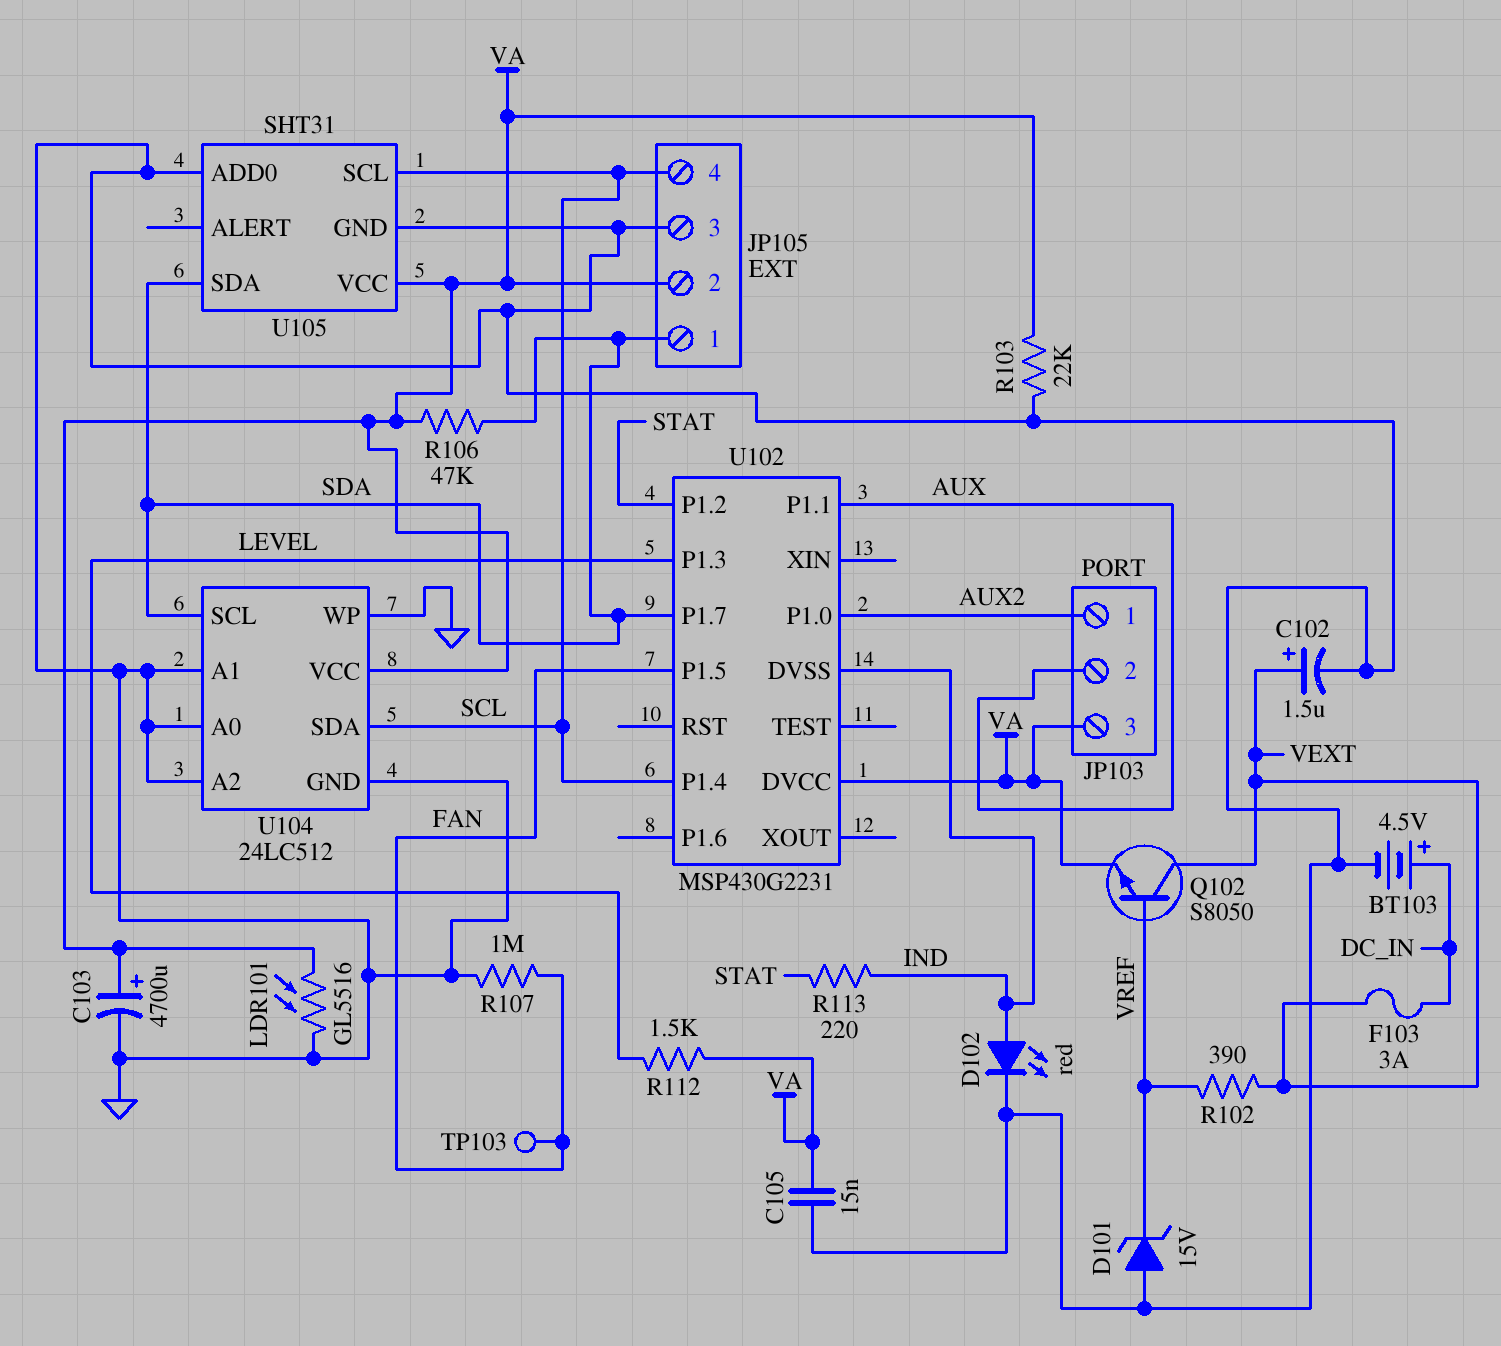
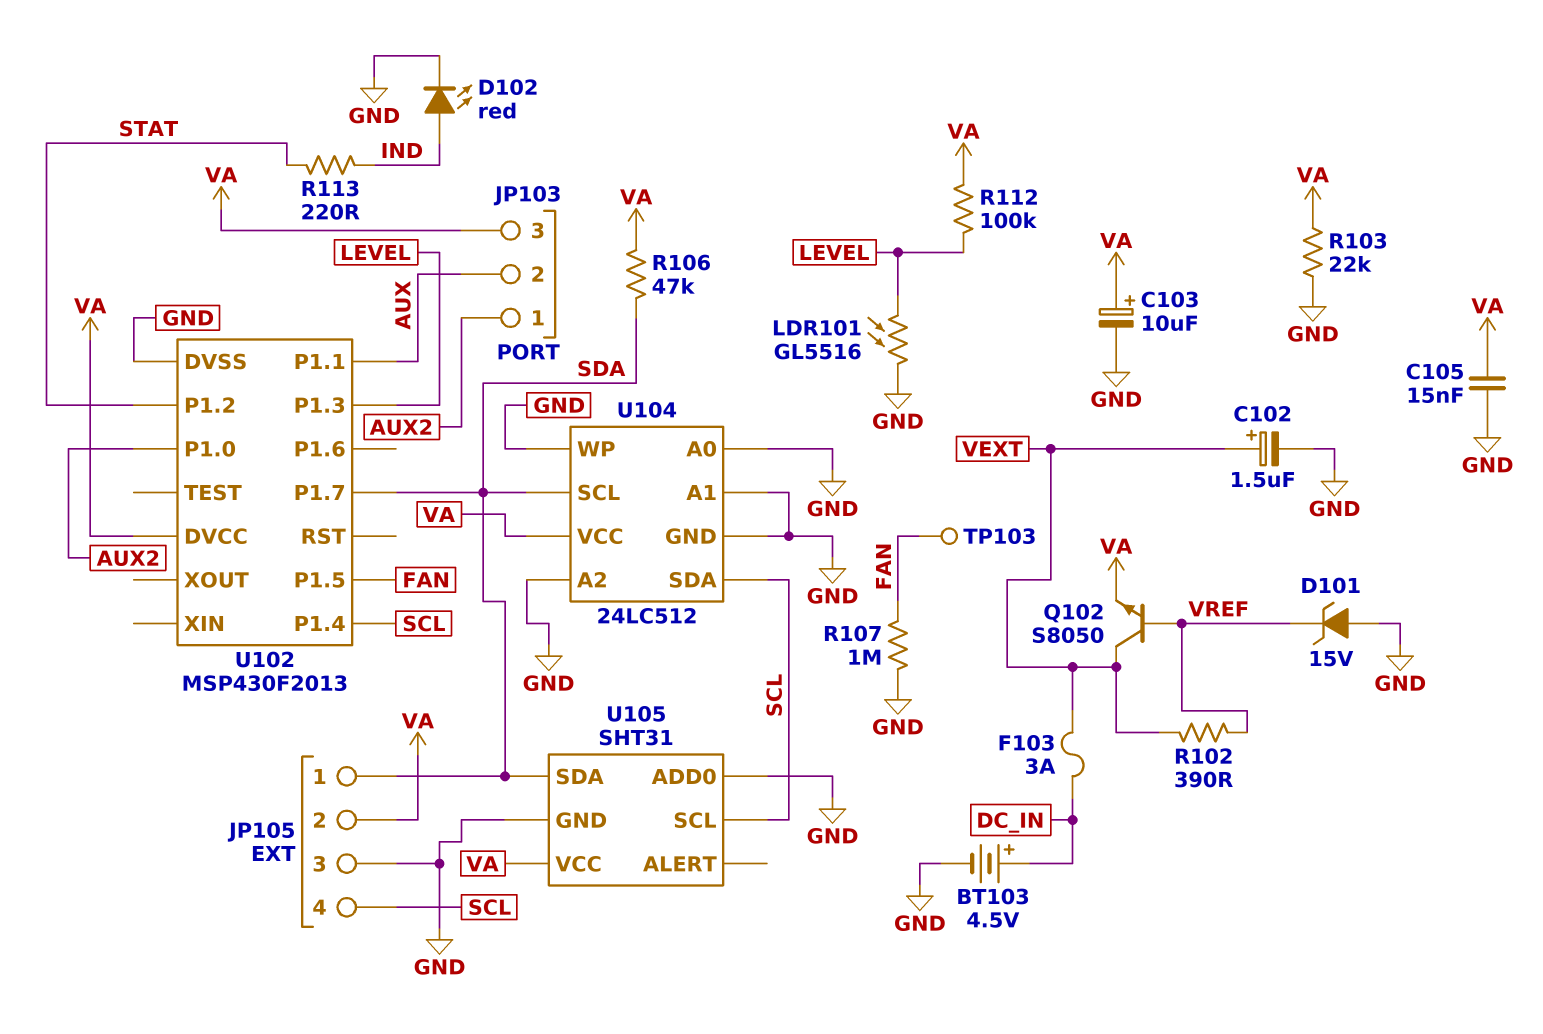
C103: 4700uF (plus VA, minus GND) -> 10uF (plus VA, minus GND)
LDR101: GL5516 (GND, VA) -> GL5516 (GND, LEVEL)
R112: 1.5k (LEVEL, VA) -> 100k (LEVEL, VA)
U102: MSP430G2231 -> MSP430F2013
U102 pin DVSS: IND -> GND

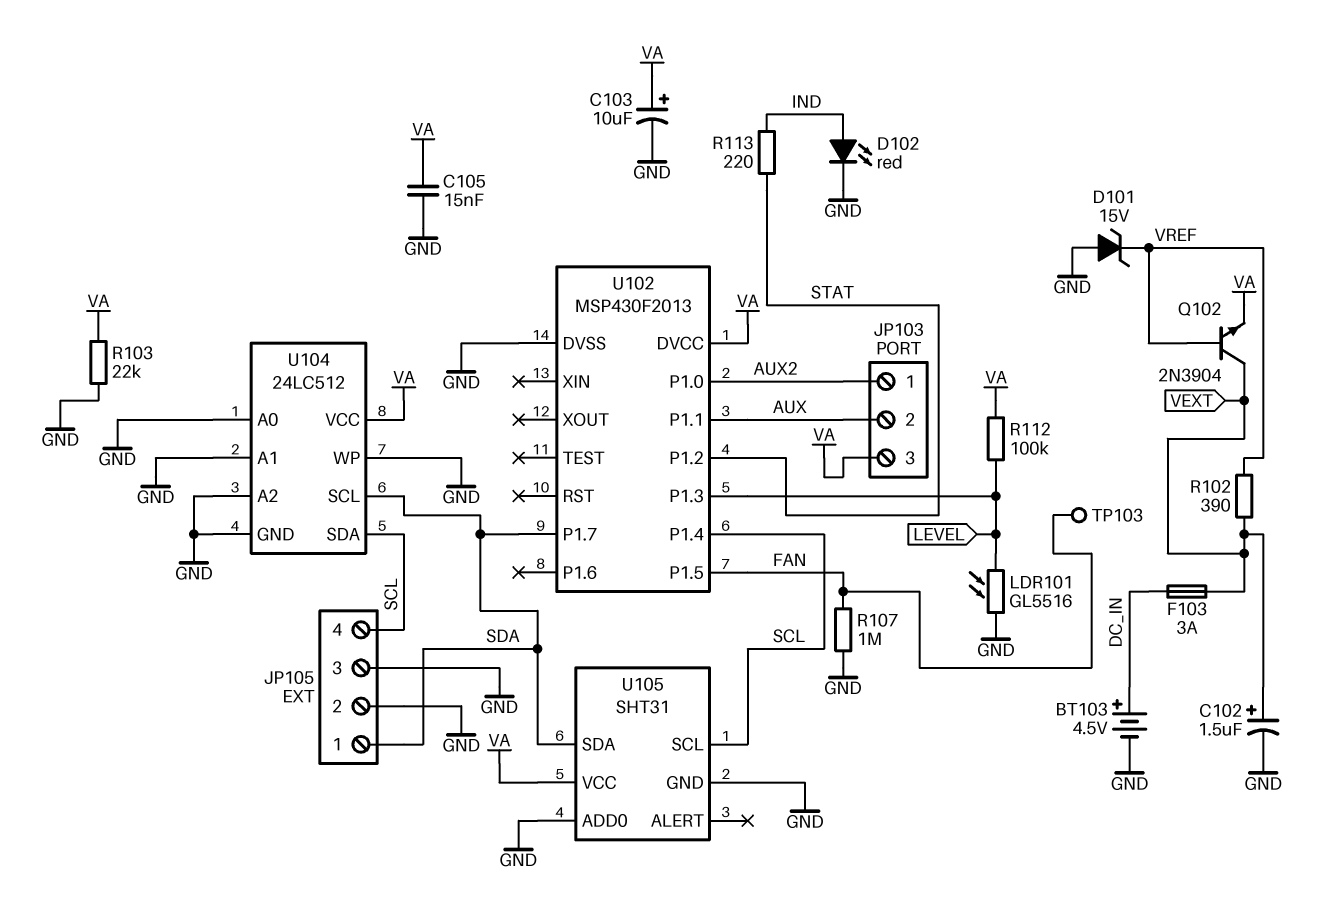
JP105 pin 2: VA -> GND
Q102: NPN S8050 (B VREF, C VEXT, E VA) -> NPN 2N3904 (B VREF, C VEXT, E VA)
R106: 47k (SDA, VA) -> none

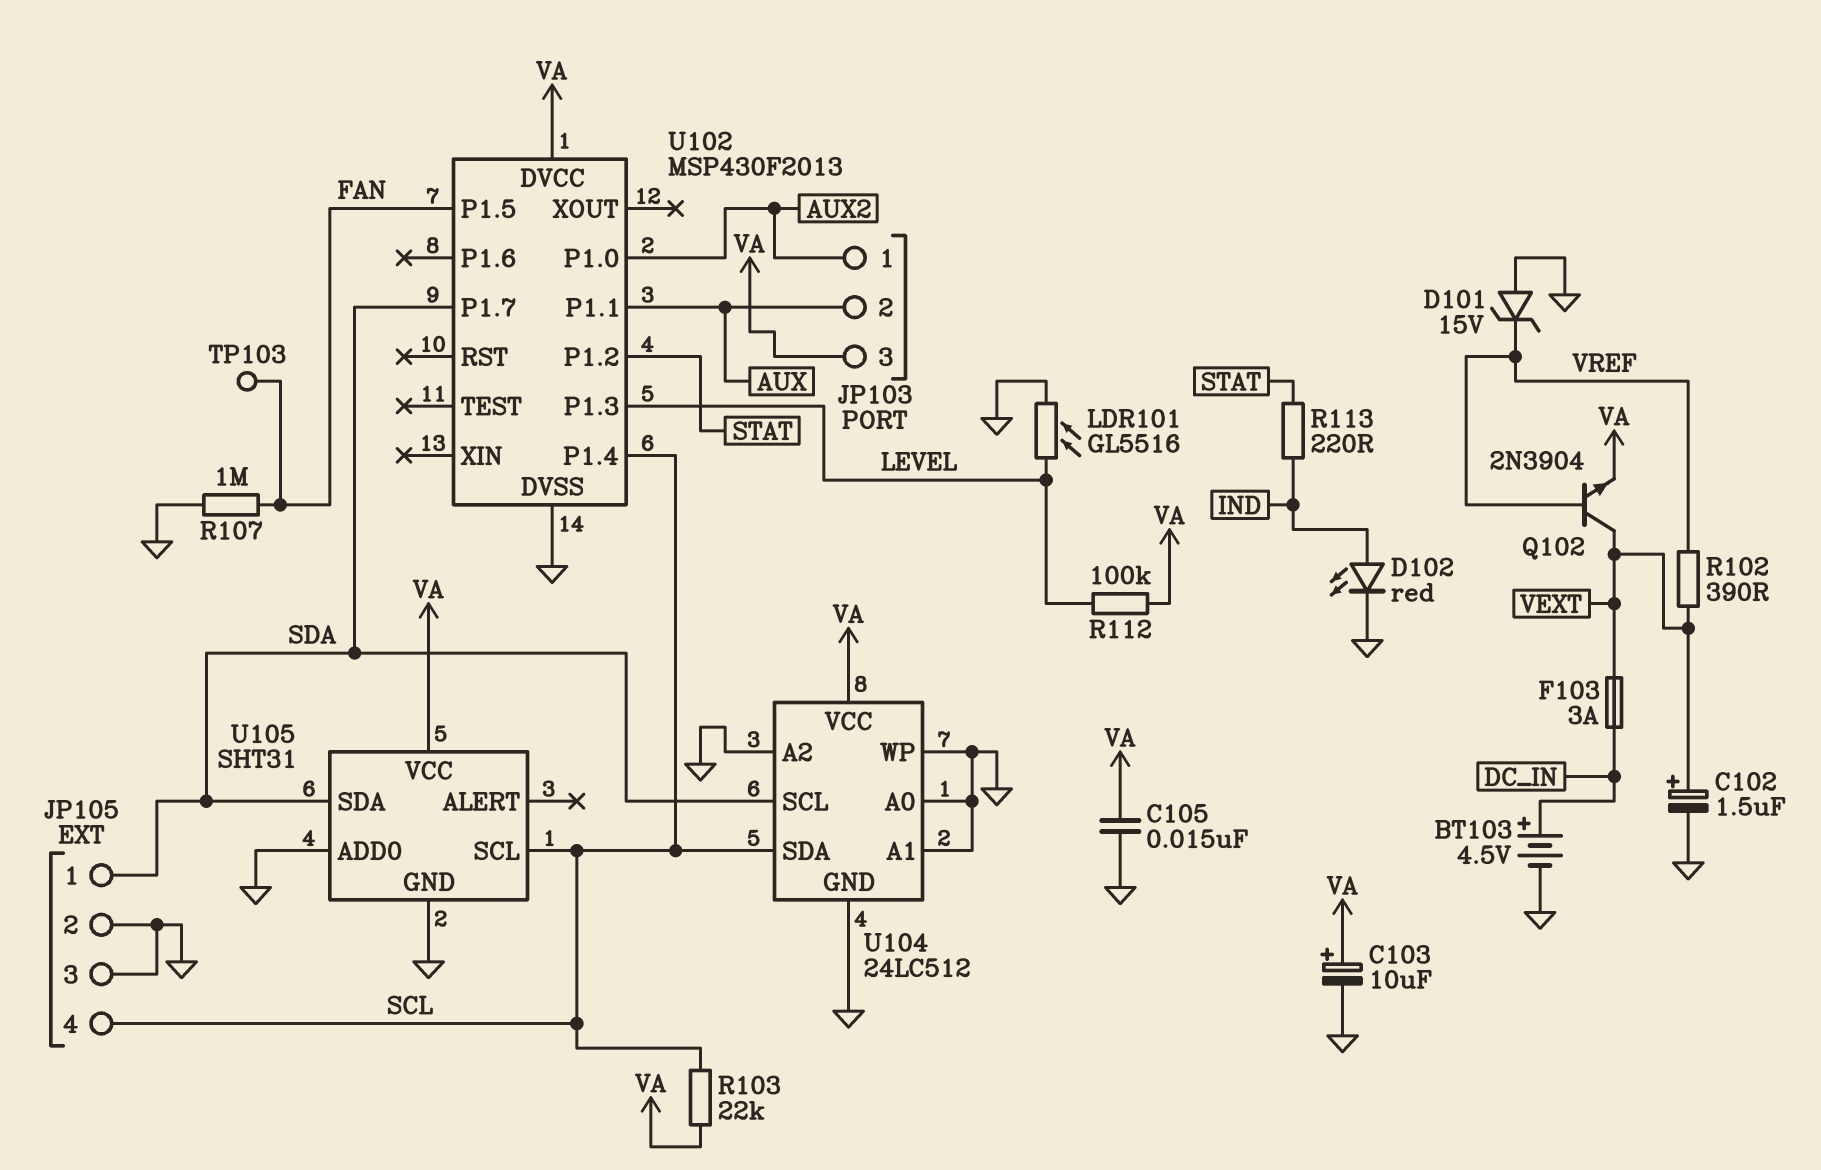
R103: 22k (GND, VA) -> 22k (SCL, VA)

